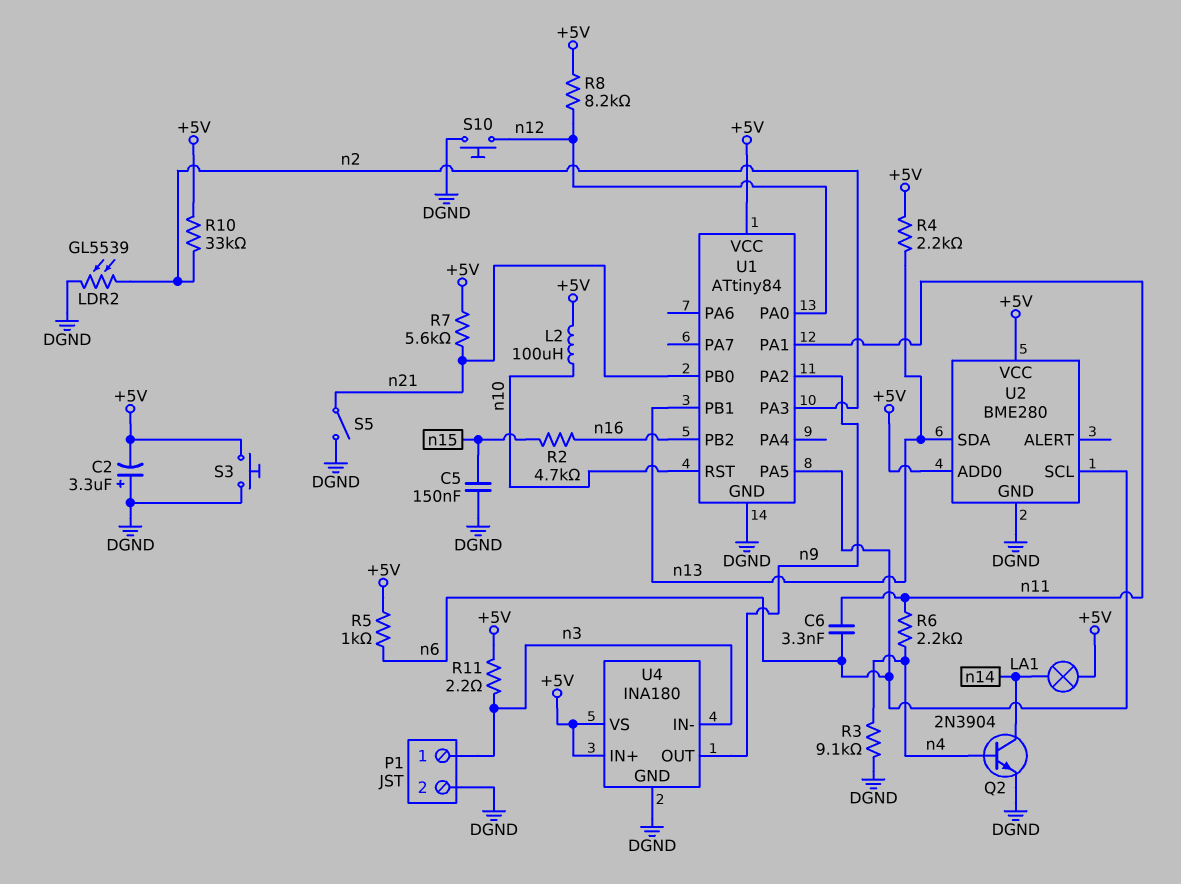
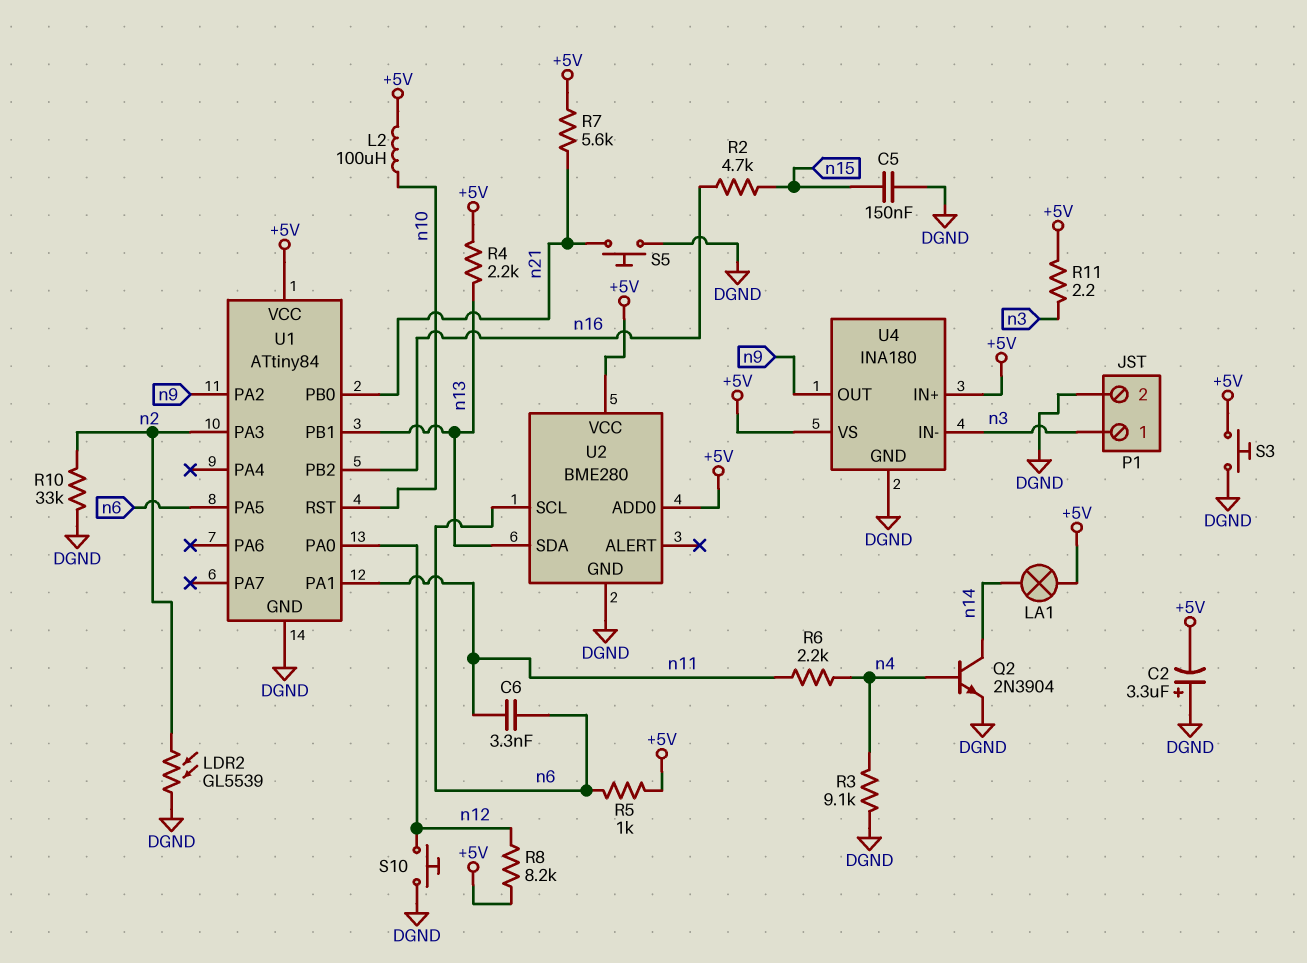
R10: 33k (+5V, n2) -> 33k (DGND, n2)
S5: switch (DGND, n21) -> button (DGND, n21)

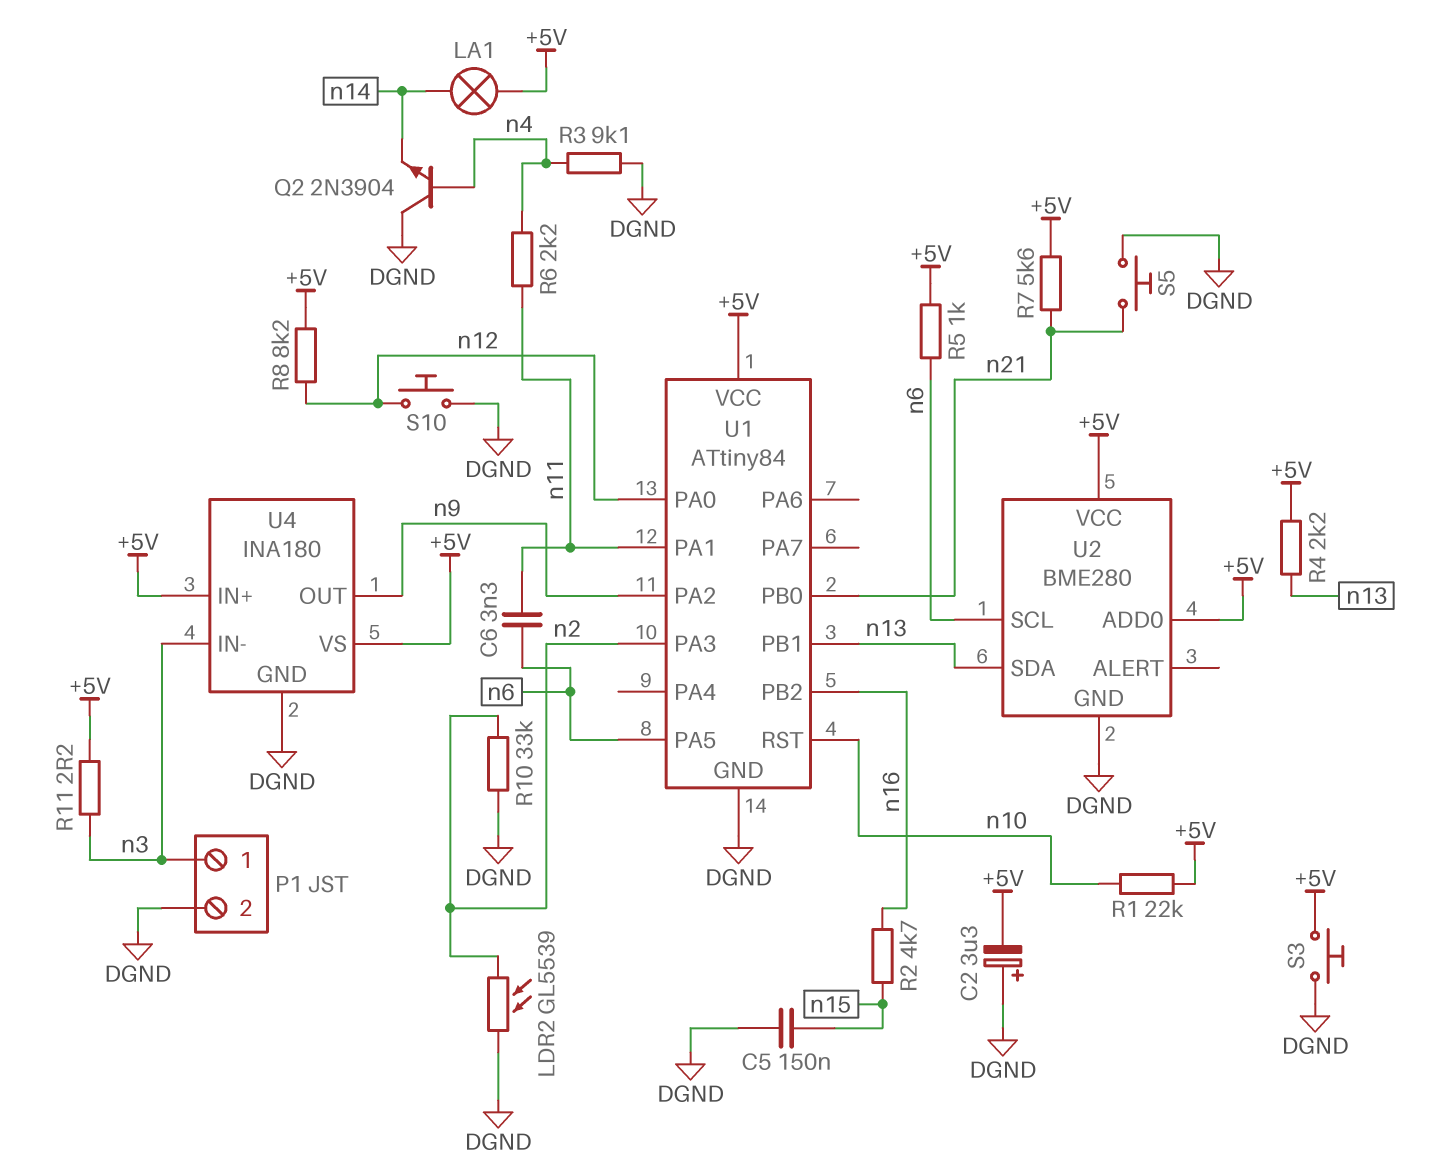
L2: 100uH (+5V, n10) -> none
Q2: NPN 2N3904 (B n4, C n14, E DGND) -> NPN 2N3904 (B n4, C DGND, E n14)
R1: none -> 22k (+5V, n10)

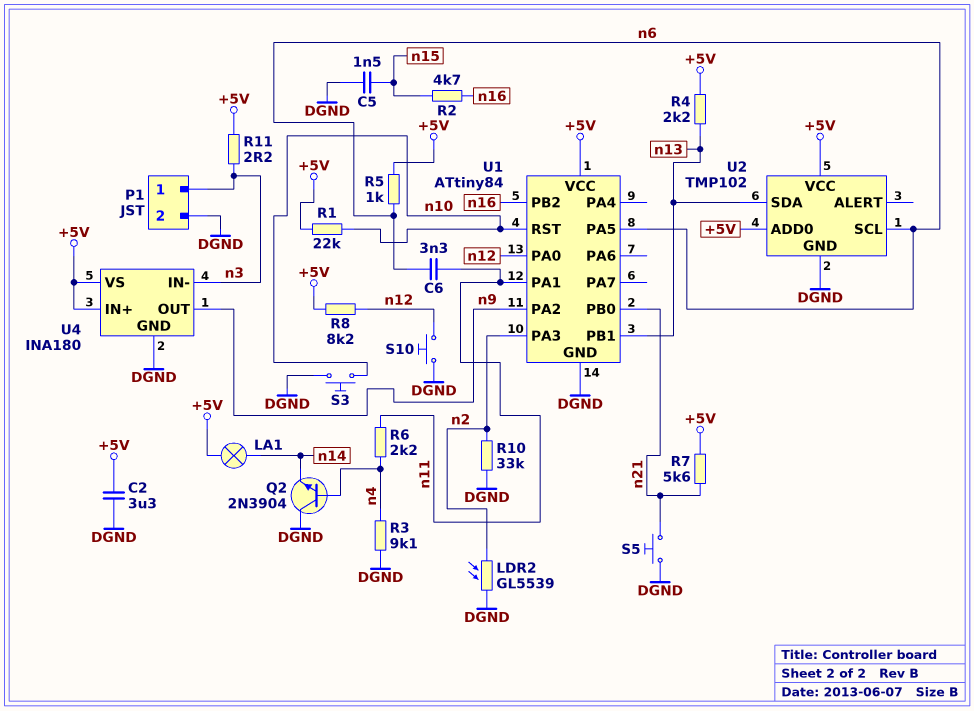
C2: 3.3uF (plus DGND, minus +5V) -> 3.3uF (+5V, DGND)
C5: 150nF (DGND, n15) -> 1.5nF (DGND, n15)
S3: button (+5V, DGND) -> button (DGND, n10)
U2: BME280 -> TMP102

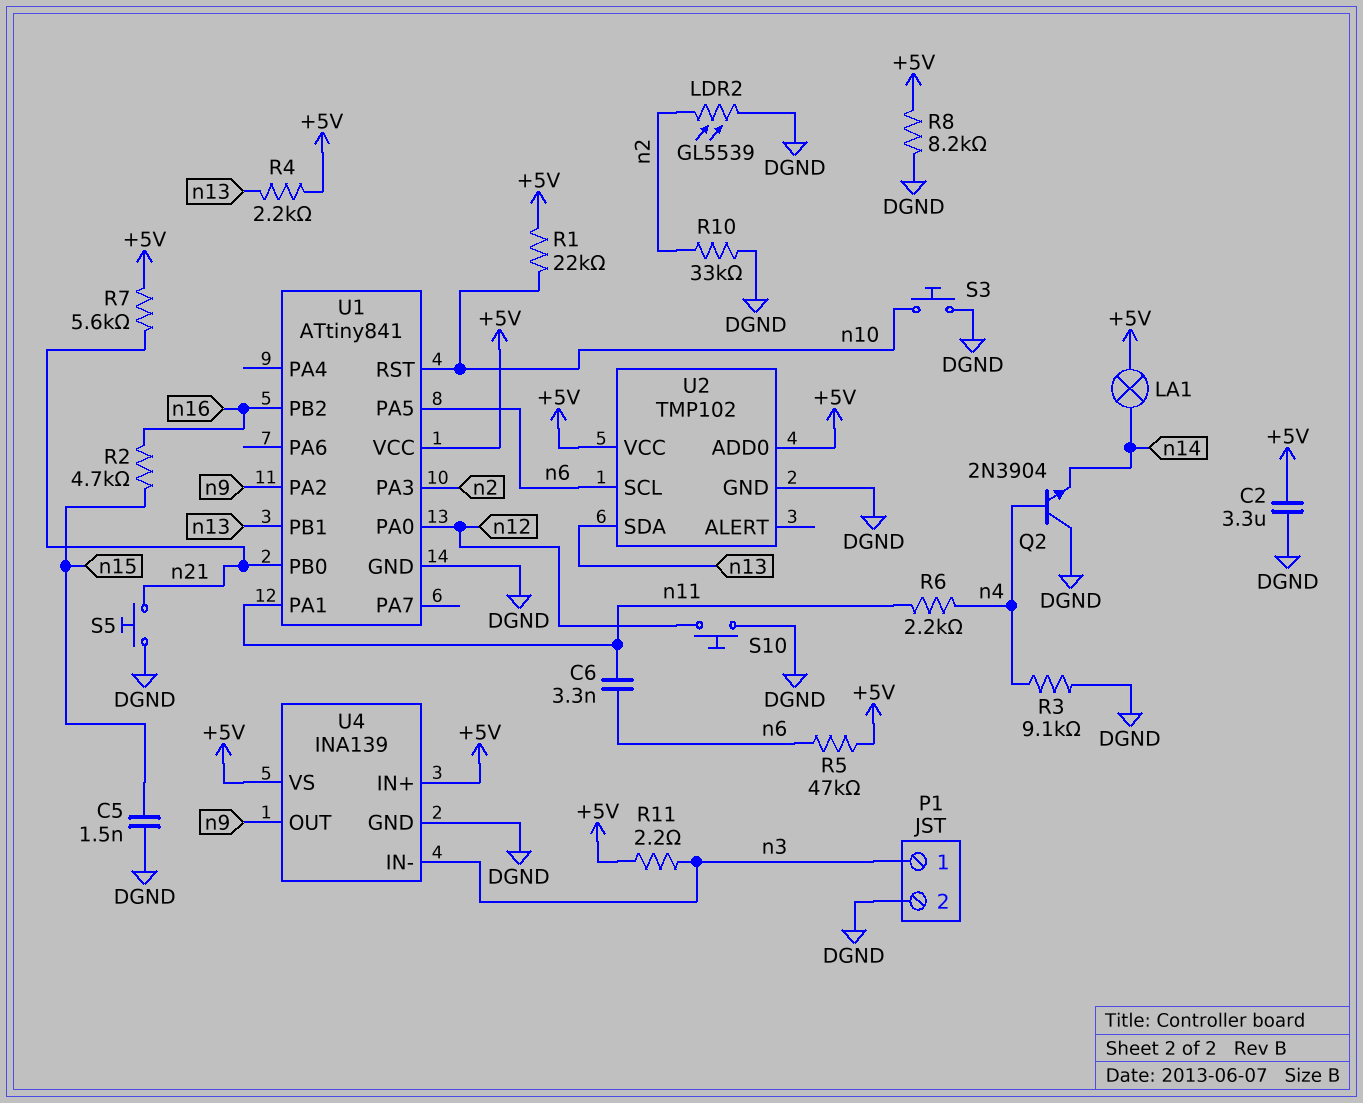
R5: 1k (+5V, n6) -> 47k (+5V, n6)
R8: 8.2k (+5V, n12) -> 8.2k (+5V, DGND)
U1: ATtiny84 -> ATtiny841
U4: INA180 -> INA139

